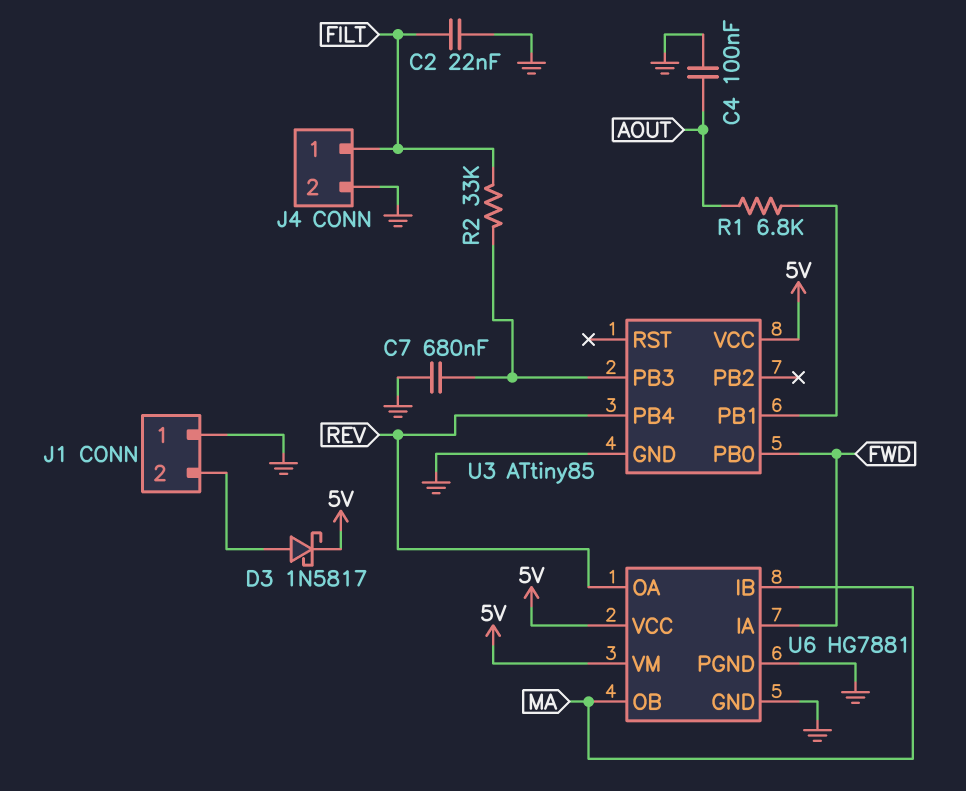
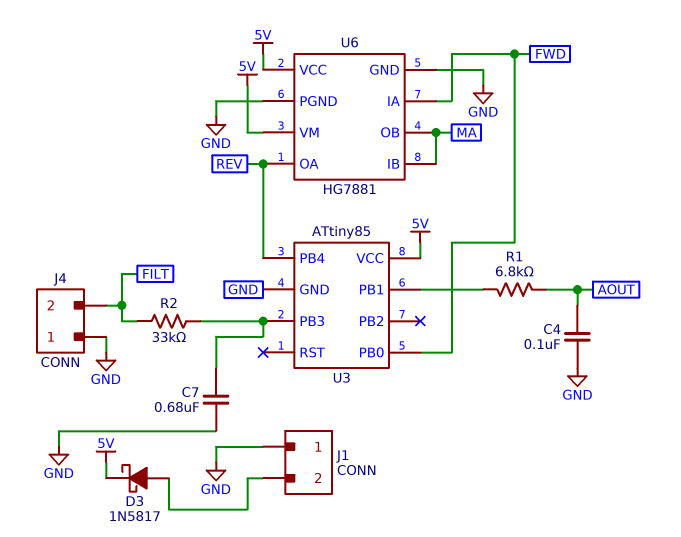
C2: 22nF (FILT, GND) -> none
J4 pin 1: FILT -> GND
J4 pin 2: GND -> FILT

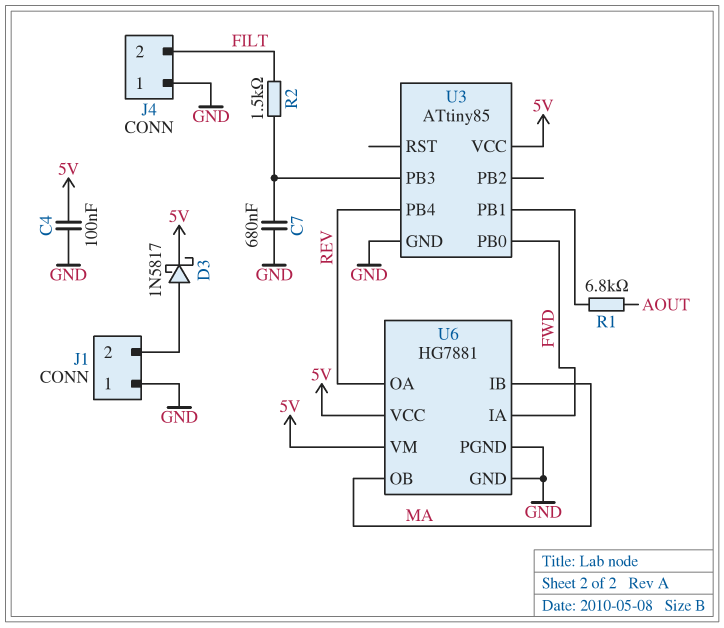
C4: 100nF (AOUT, GND) -> 100nF (5V, GND)
R2: 33k (FILT, U3/PB3) -> 1.5k (FILT, U3/PB3)

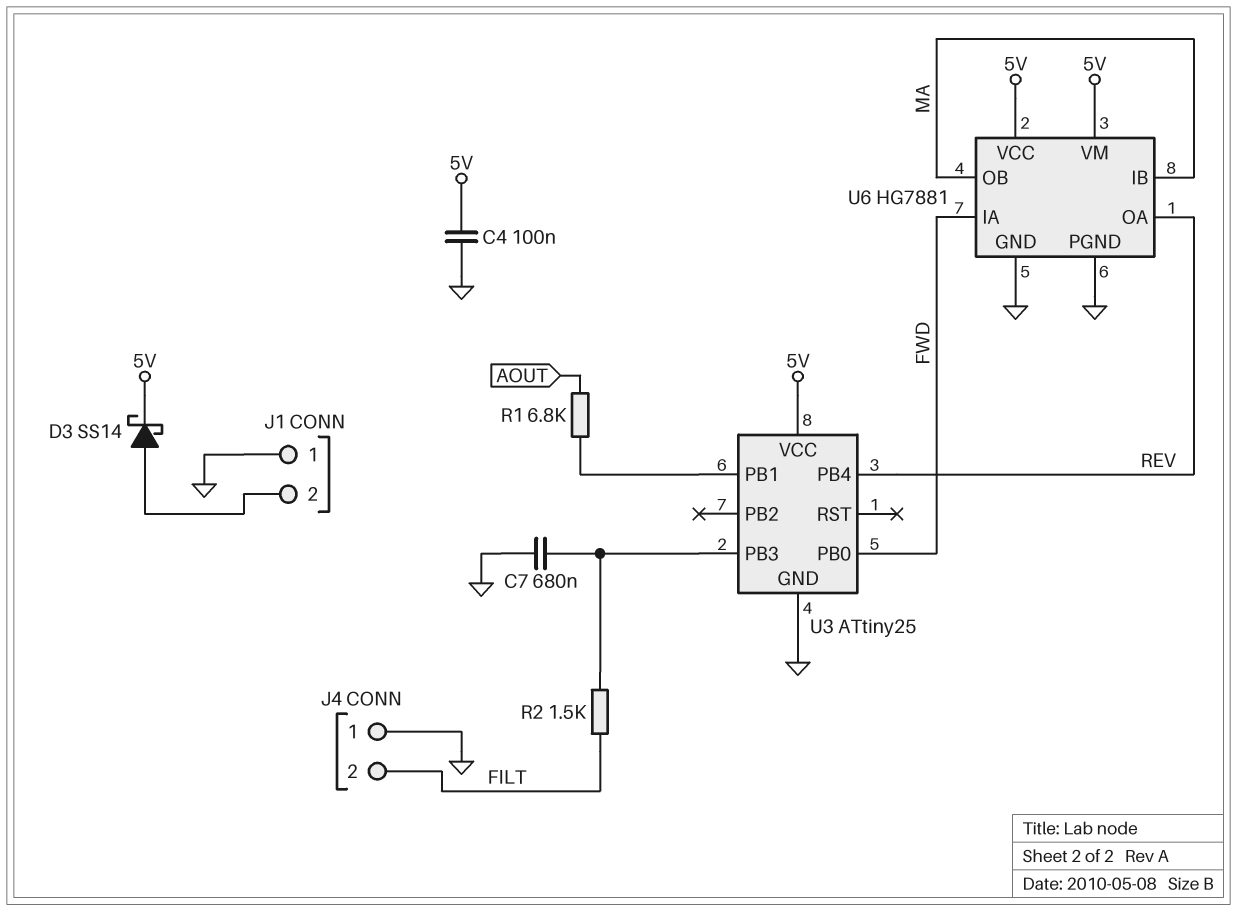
D3: schottky 1N5817 (A J1/2, K 5V) -> schottky SS14 (A J1/2, K 5V)
U3: ATtiny85 -> ATtiny25

